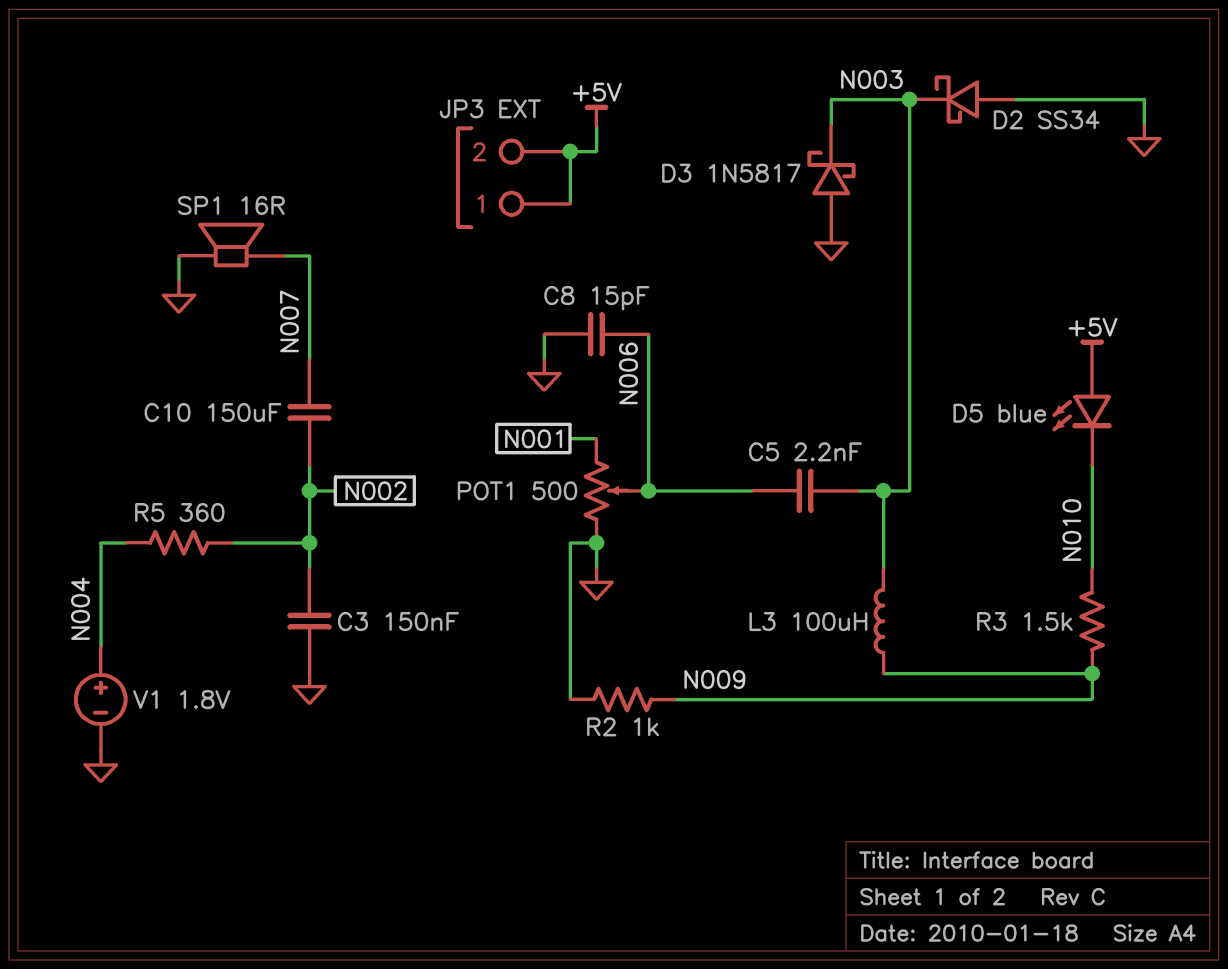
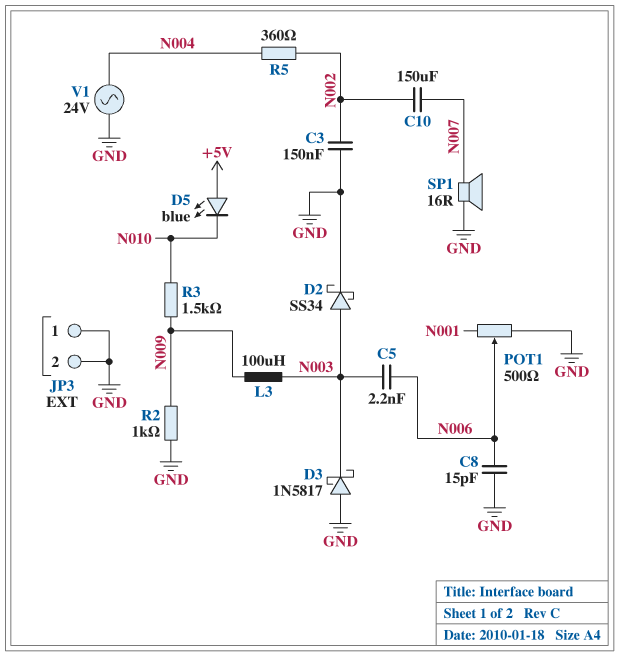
D2: schottky SS34 (A GND, K N003) -> schottky SS34 (A N003, K GND)
JP3 pin 1: +5V -> GND
JP3 pin 2: +5V -> GND
V1: 1.8V (plus N004, minus GND) -> AC 24V (GND, N004)

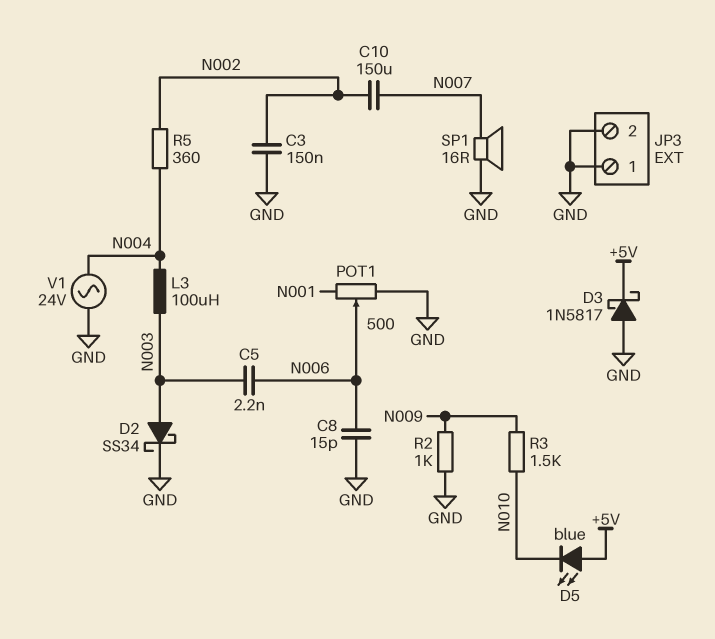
D3: schottky 1N5817 (A GND, K N003) -> schottky 1N5817 (A GND, K +5V)
L3: 100uH (N003, N009) -> 100uH (N003, N004)

